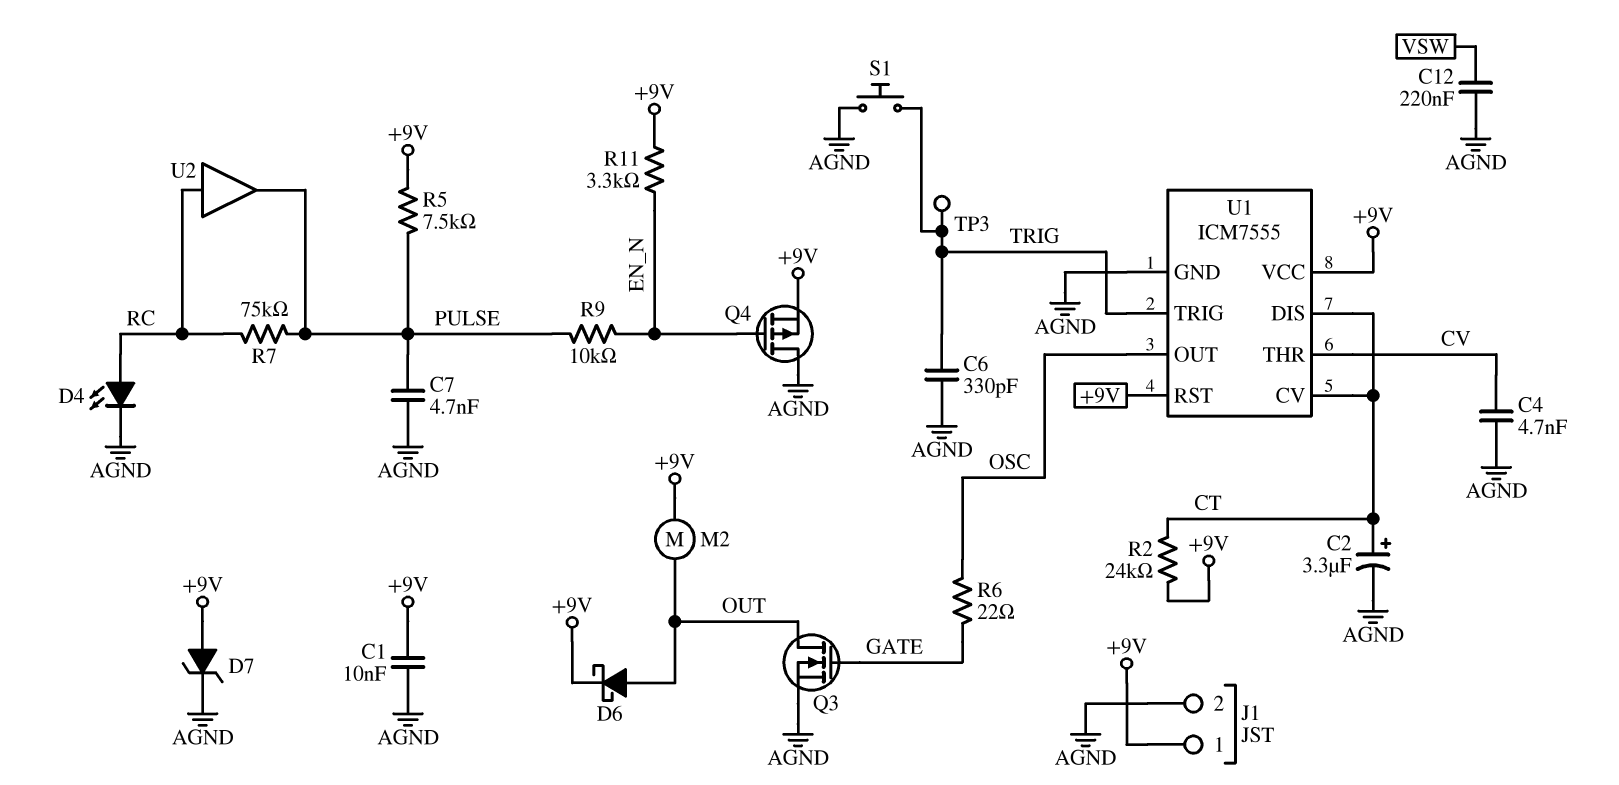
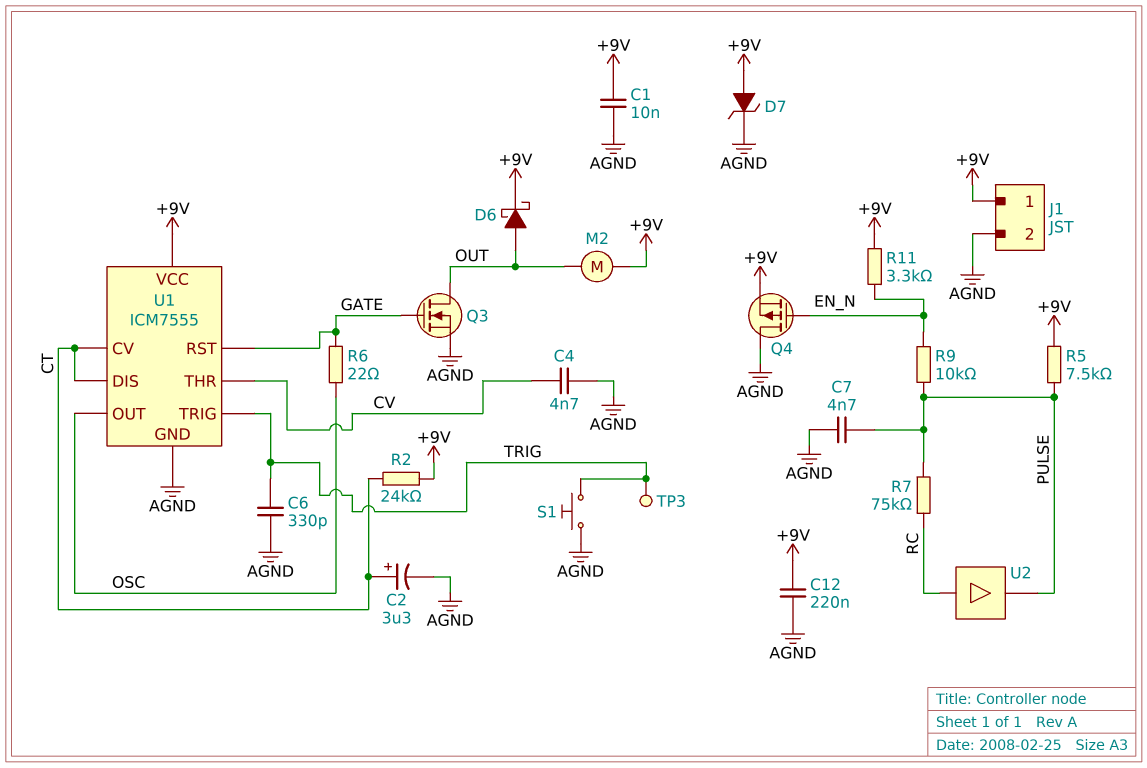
C12: 220nF (AGND, VSW) -> 220nF (+9V, AGND)
D4: LED (A RC, K AGND) -> none
U1 pin RST: +9V -> GATE

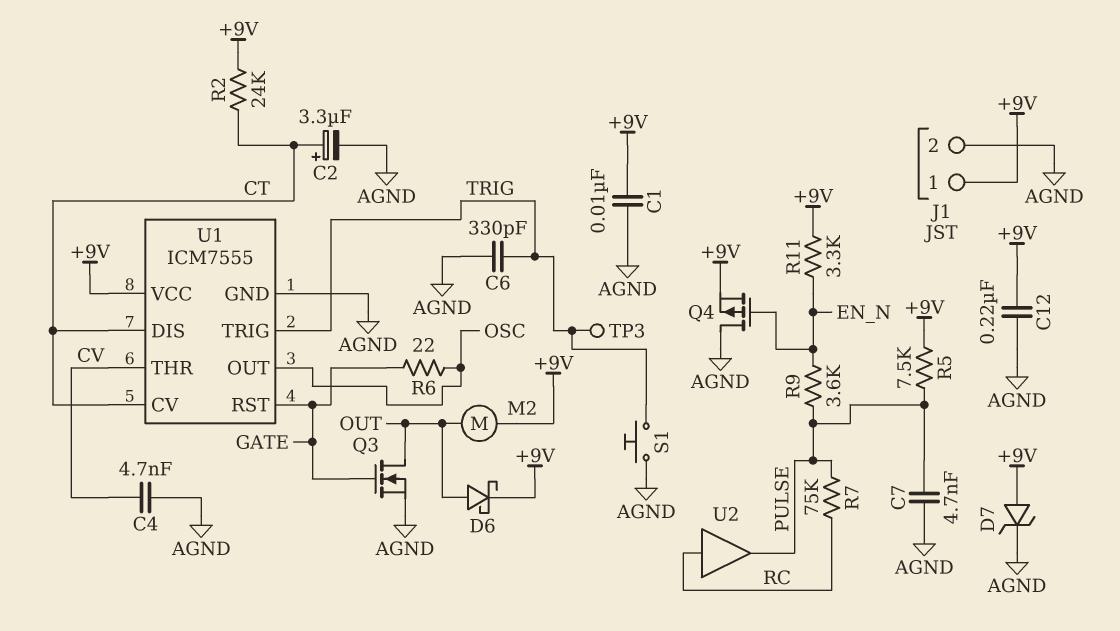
R9: 10k (EN_N, PULSE) -> 3.6k (EN_N, PULSE)

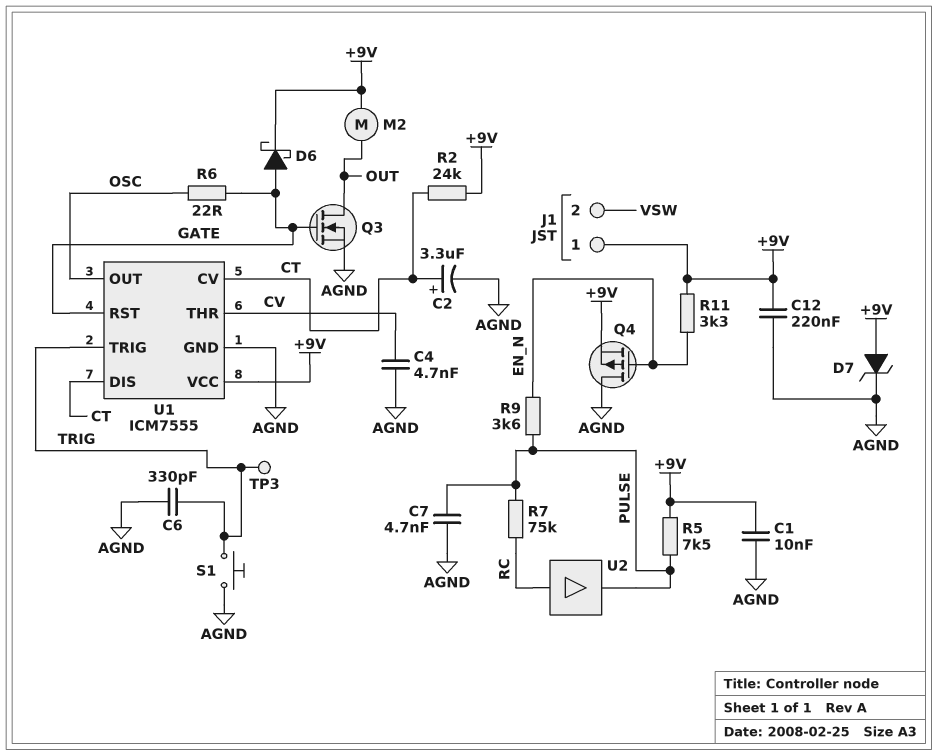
D6: schottky (A OUT, K +9V) -> schottky (A GATE, K +9V)
J1 pin 2: AGND -> VSW

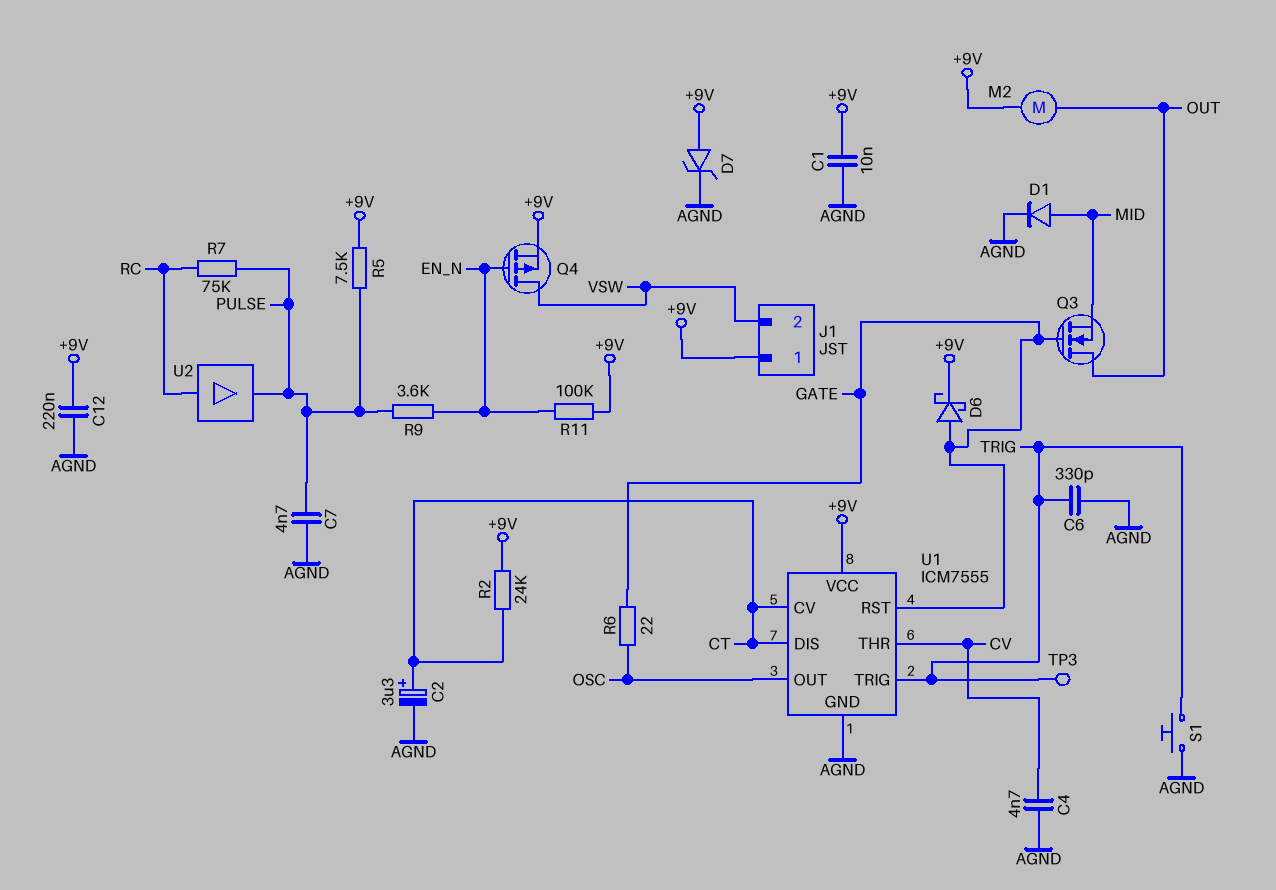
D1: none -> diode (A MID, K AGND)
Q3: NMOS (G GATE, D OUT, S AGND) -> NMOS (G GATE, D OUT, S MID)
Q4: PMOS (G EN_N, D AGND, S +9V) -> PMOS (G EN_N, D VSW, S +9V)
R11: 3.3k (+9V, EN_N) -> 100k (+9V, EN_N)

